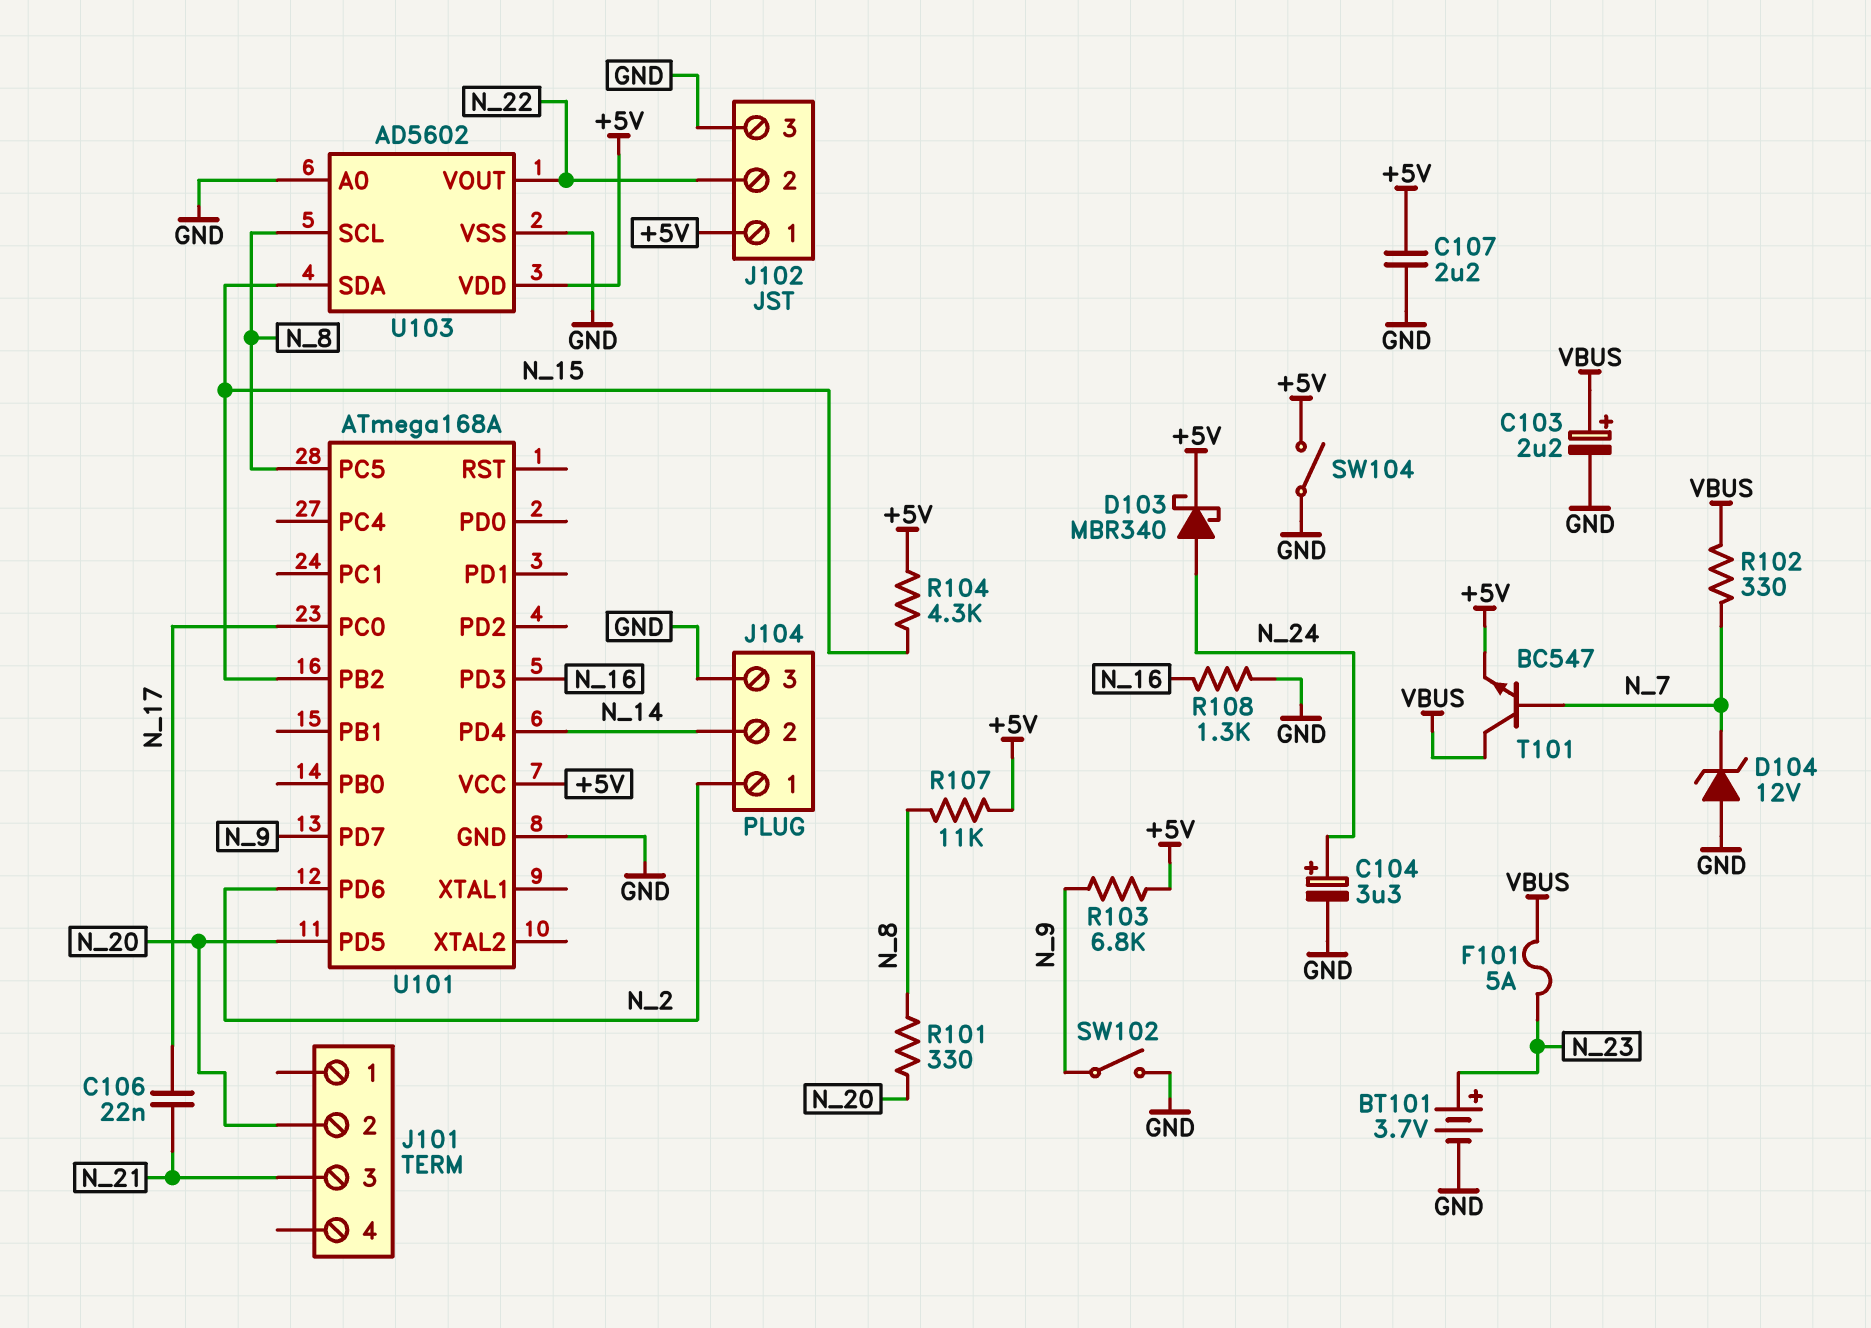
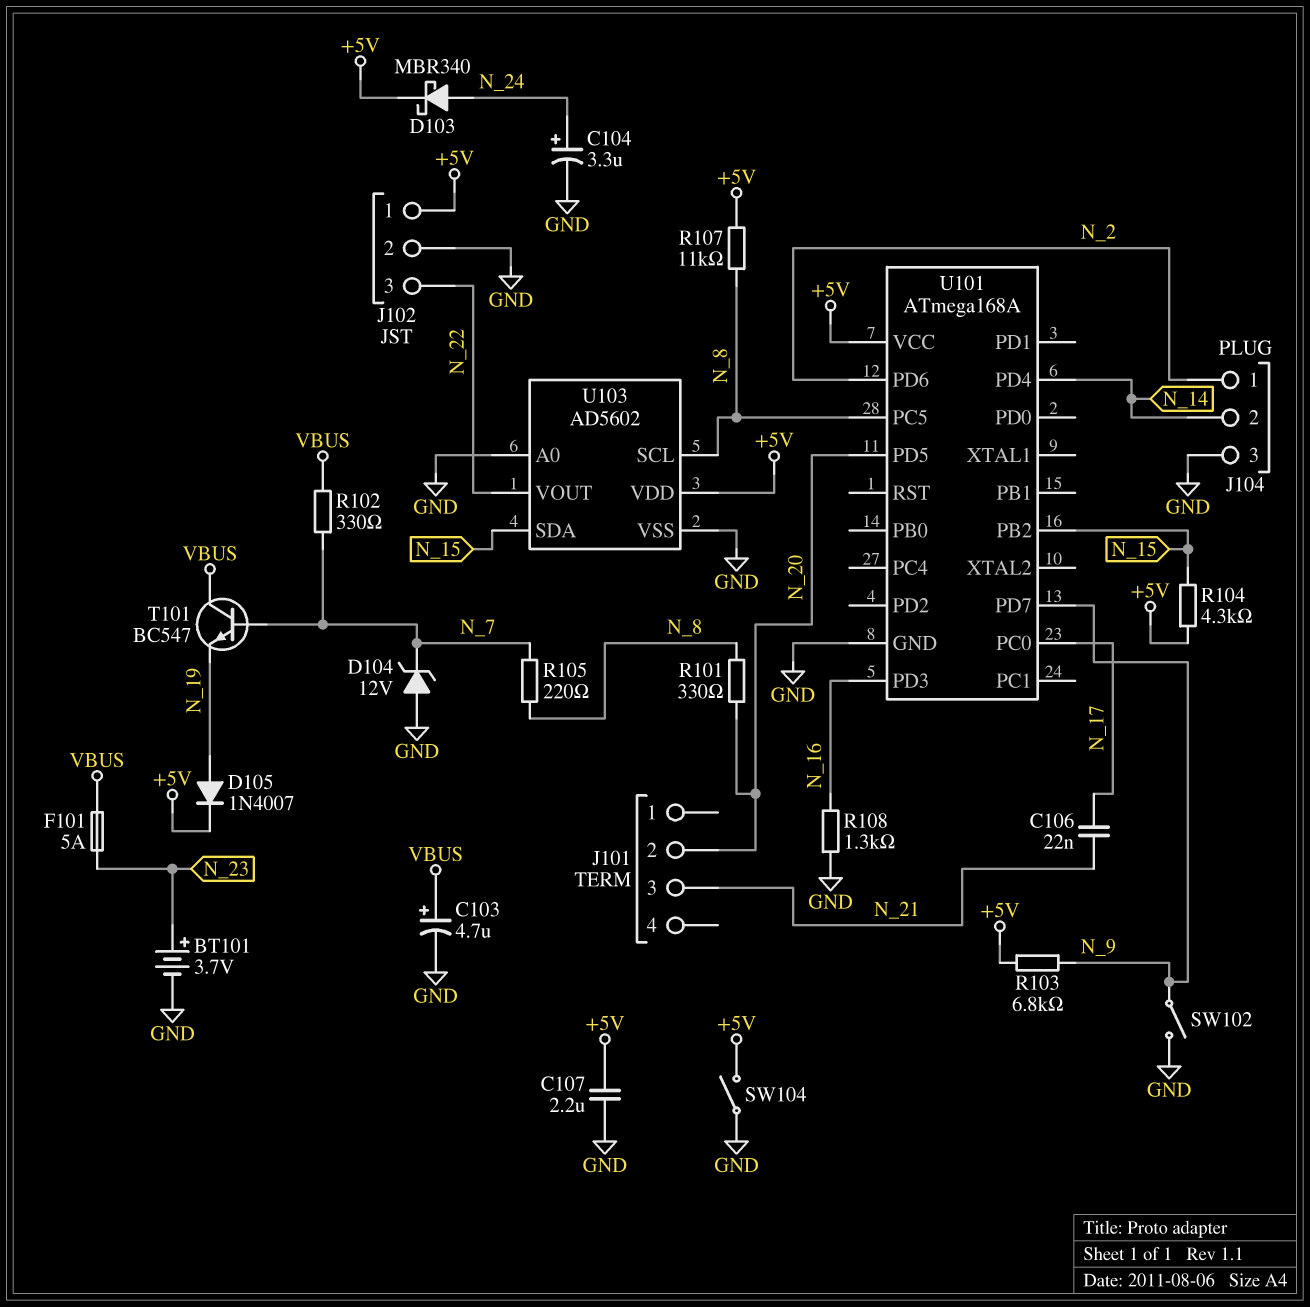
C103: 2.2uF (plus VBUS, minus GND) -> 4.7uF (plus VBUS, minus GND)
D105: none -> diode 1N4007 (A N_19, K +5V)
J102 pin 2: N_22 -> GND
J102 pin 3: GND -> N_22
R105: none -> 220 (N_7, N_8)
T101: NPN BC547 (B N_7, C VBUS, E +5V) -> NPN BC547 (B N_7, C VBUS, E N_19)

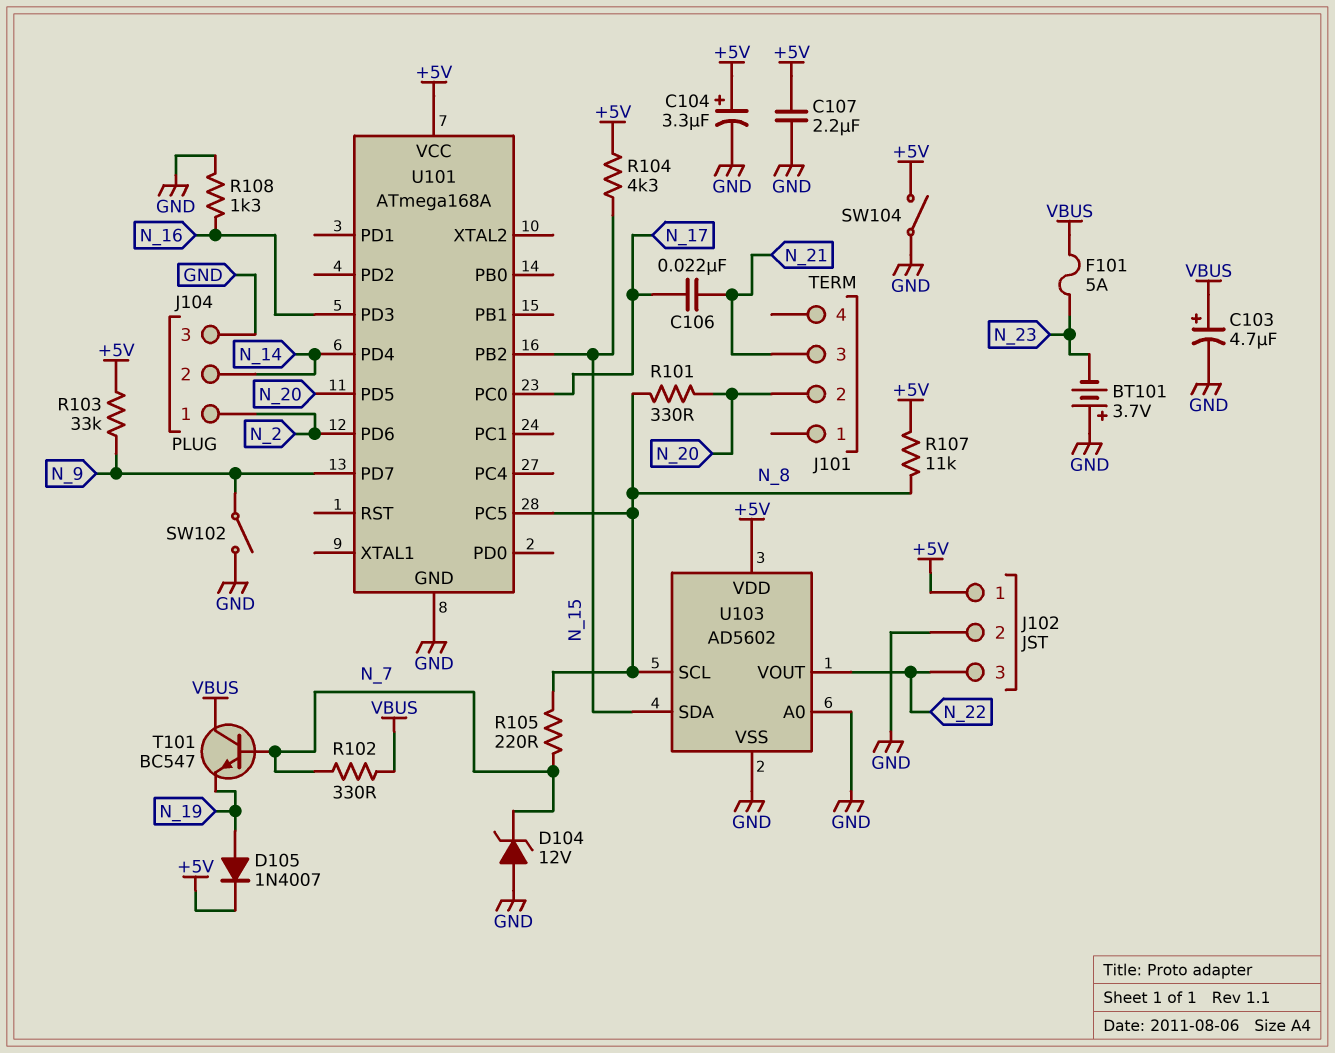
BT101: 3.7V (plus N_23, minus GND) -> 3.7V (plus GND, minus N_23)
C104: 3.3uF (plus N_24, minus GND) -> 3.3uF (plus +5V, minus GND)
D103: schottky MBR340 (A N_24, K +5V) -> none
R103: 6.8k (+5V, N_9) -> 33k (+5V, N_9)

